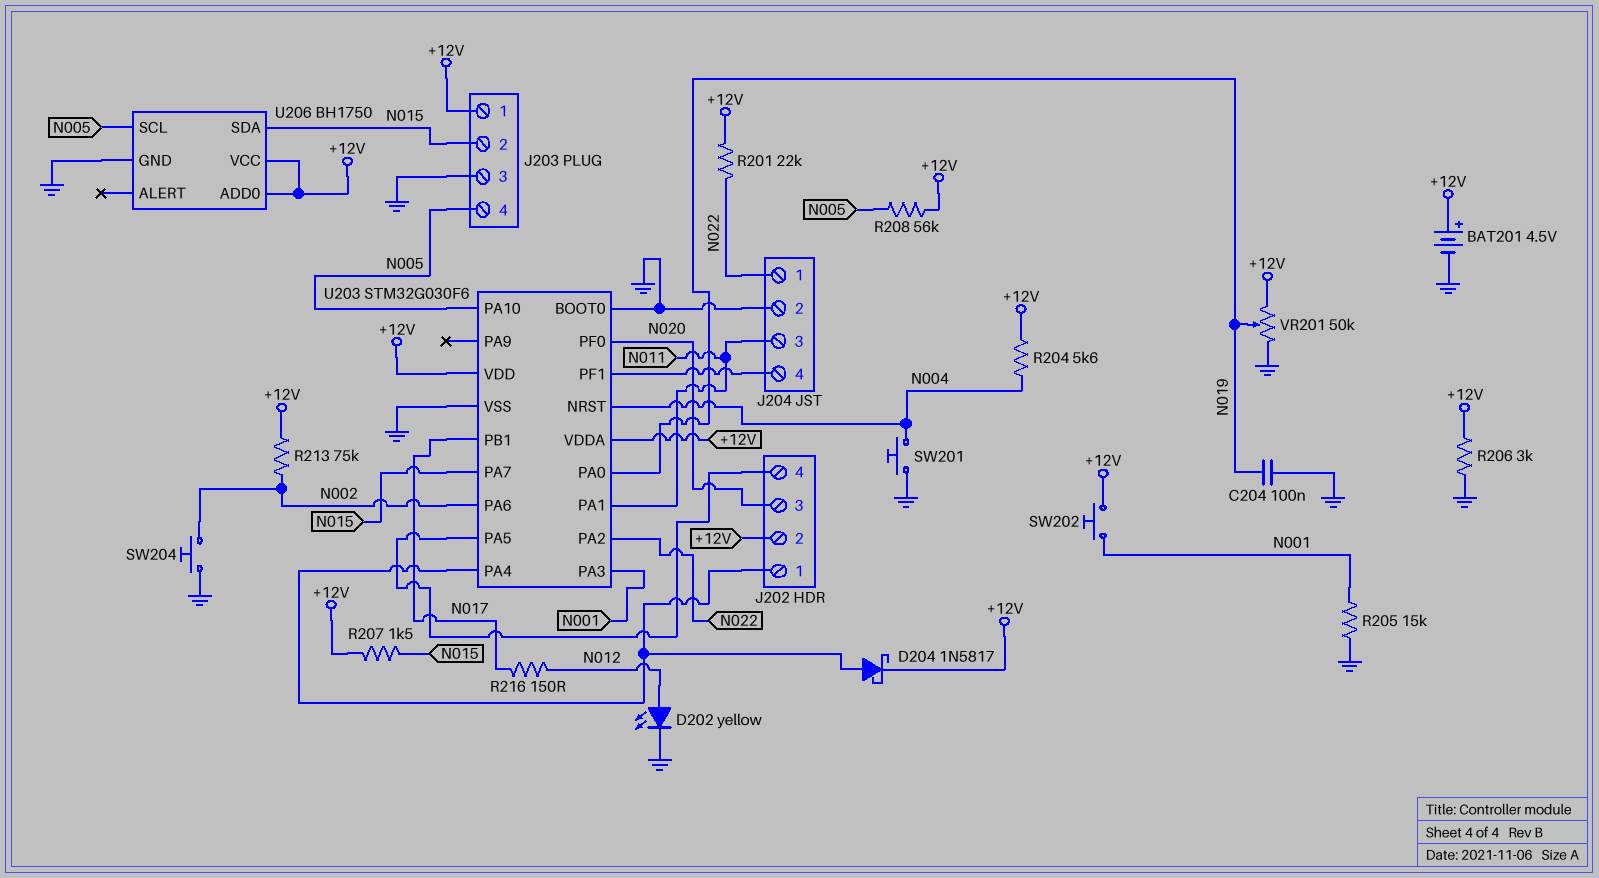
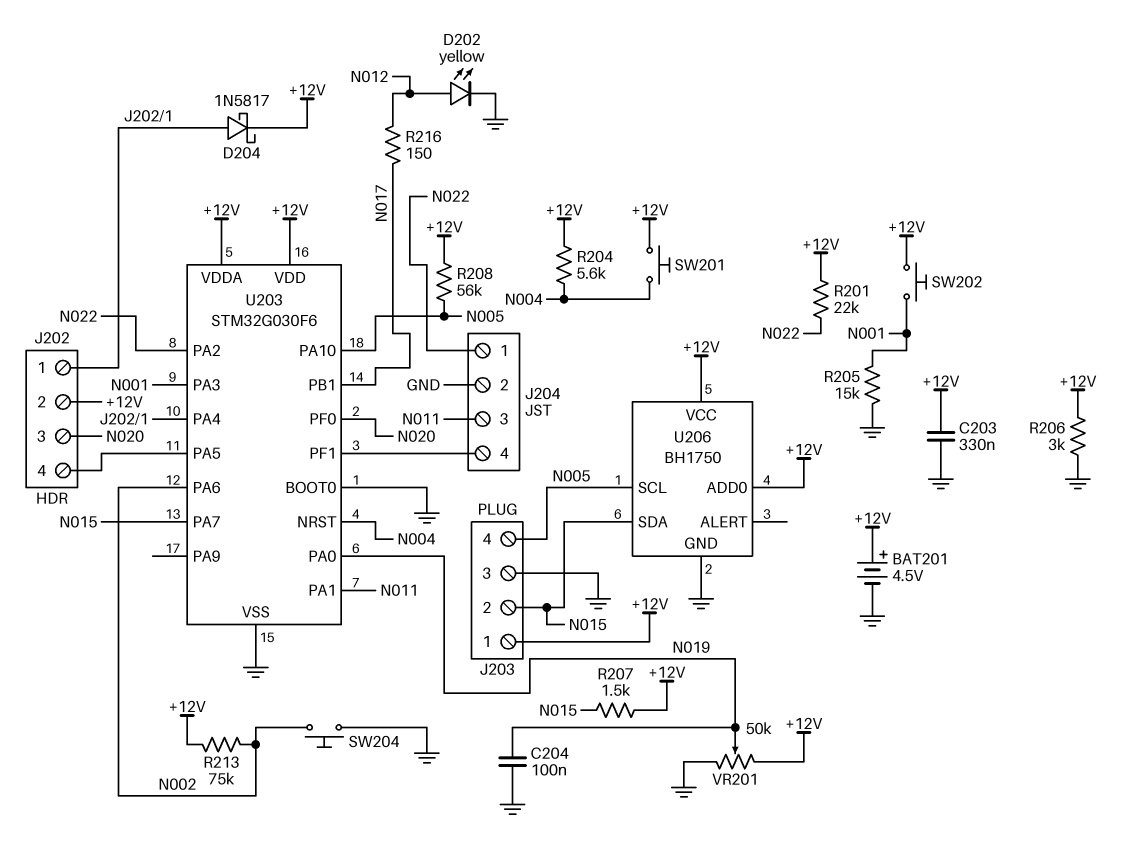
C203: none -> 330nF (+12V, GND)
SW201: button (GND, N004) -> button (+12V, N004)

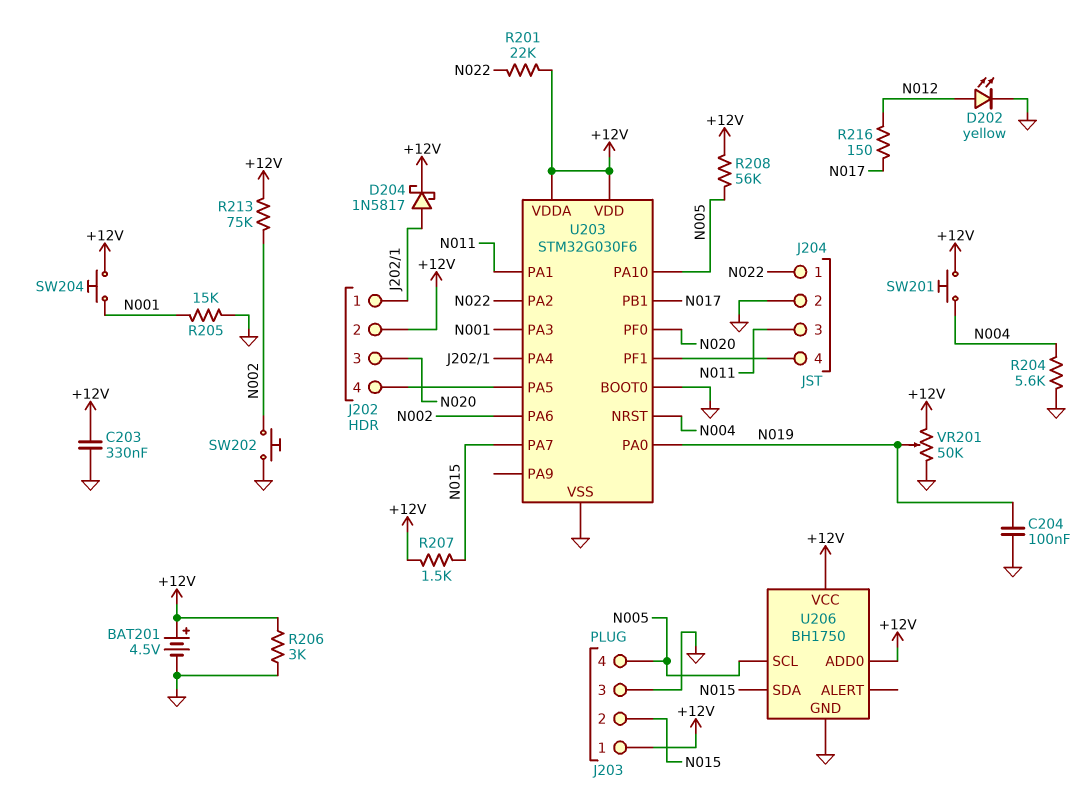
R204: 5.6k (+12V, N004) -> 5.6k (GND, N004)
SW202: button (+12V, N001) -> button (GND, N002)
SW204: button (GND, N002) -> button (+12V, N001)

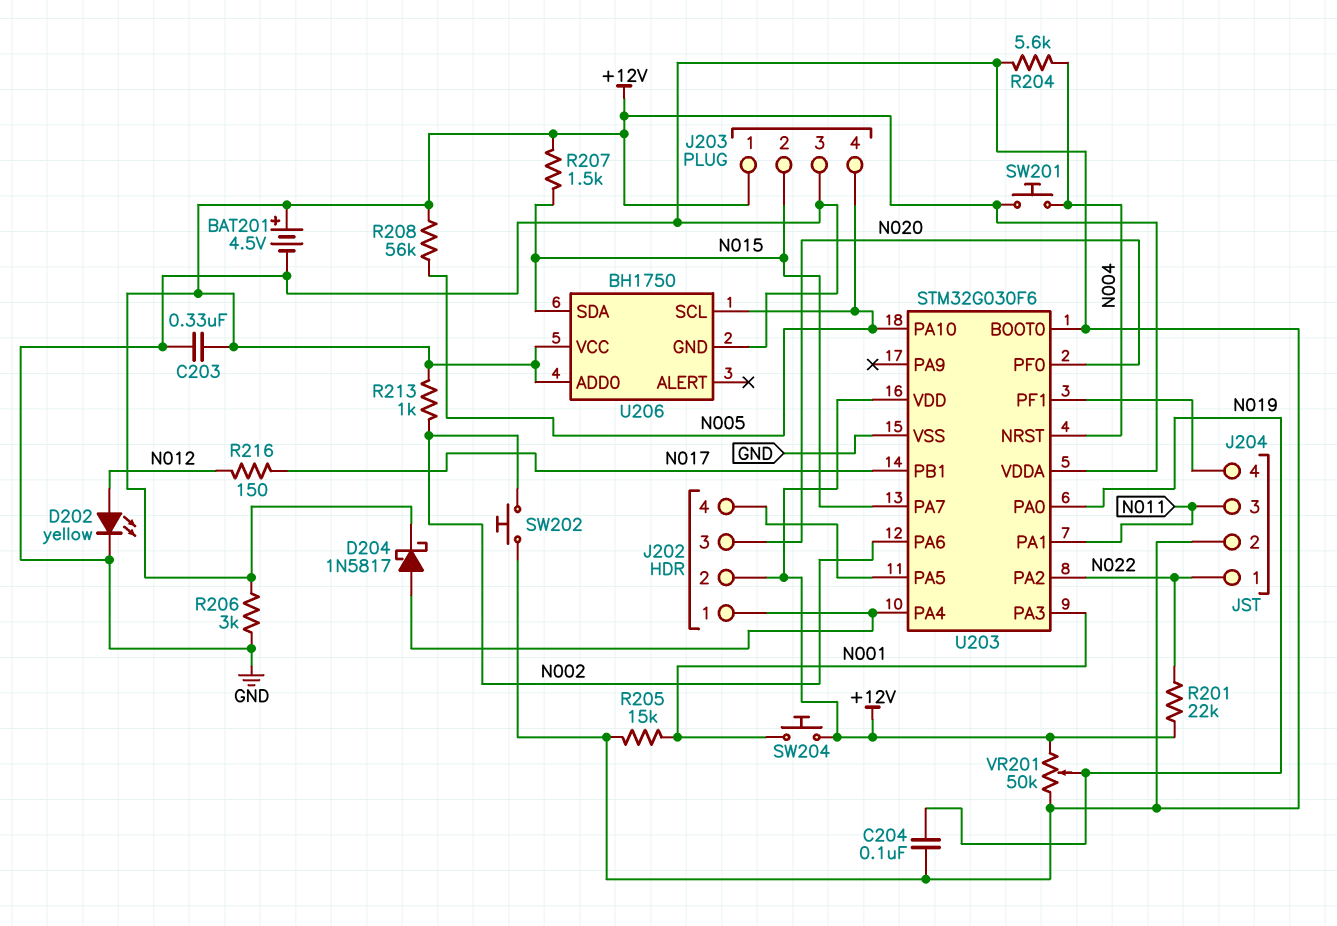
R213: 75k (+12V, N002) -> 1k (+12V, N002)

